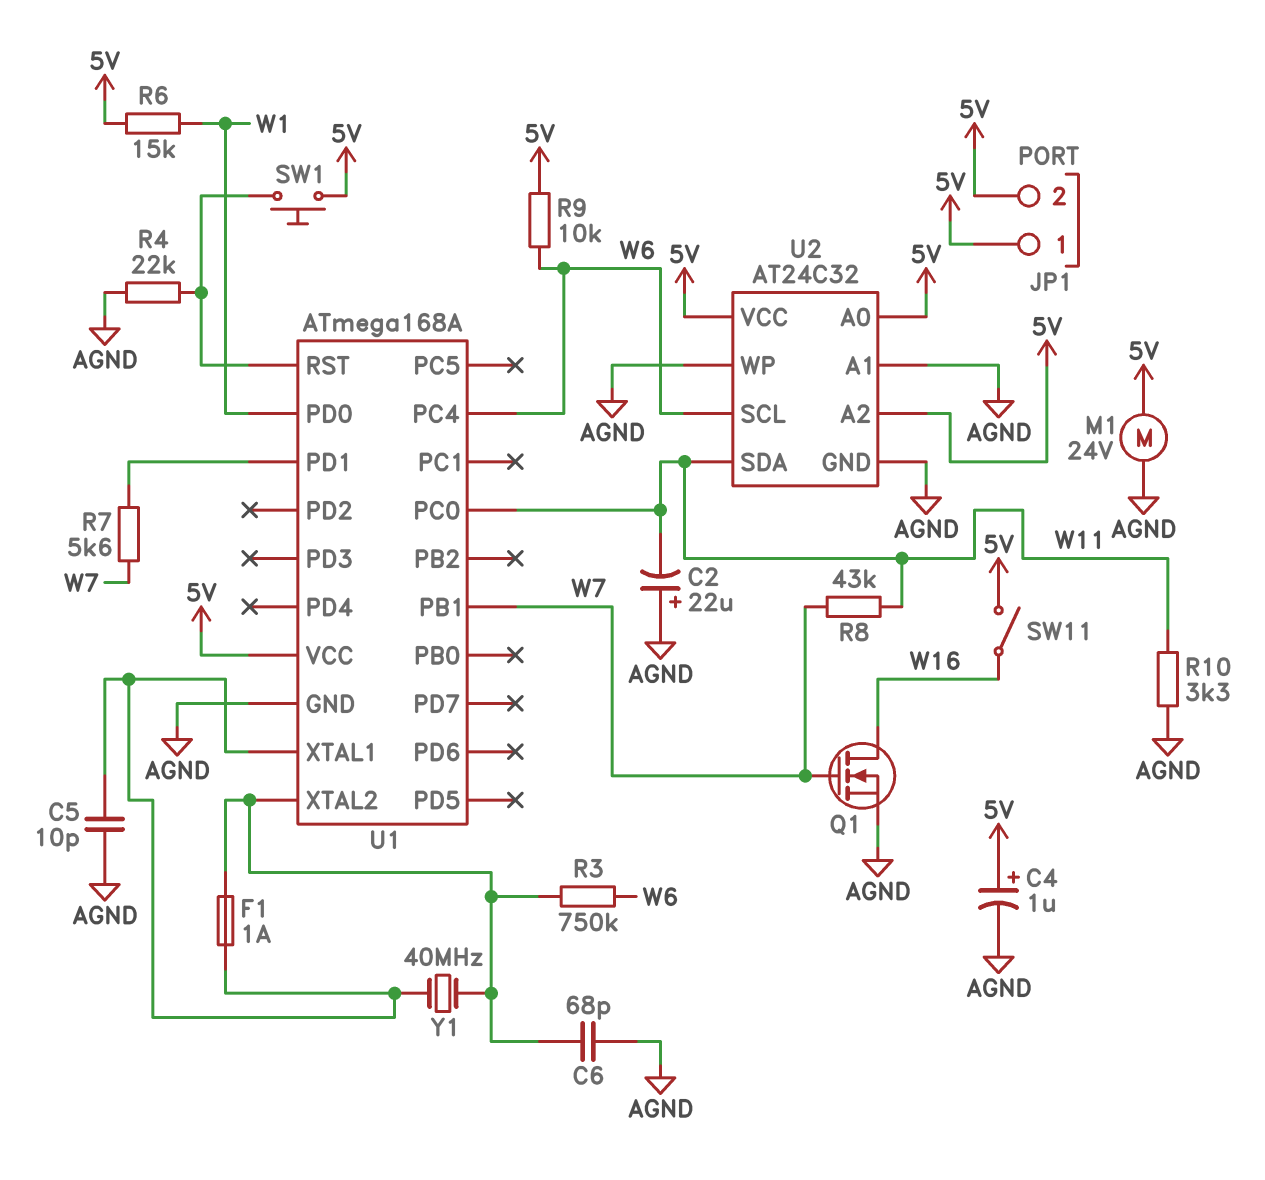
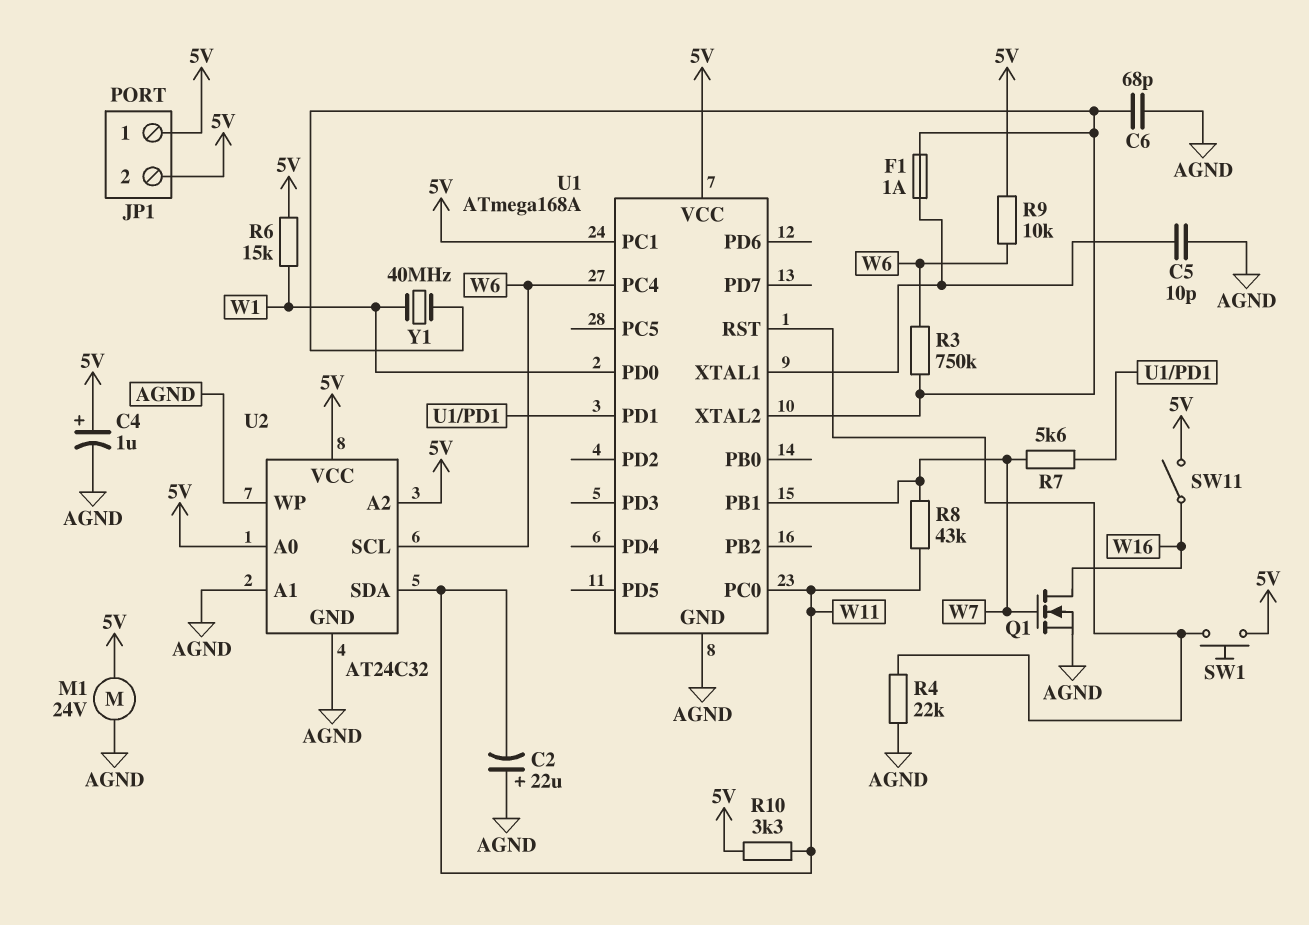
R10: 3.3k (AGND, W11) -> 3.3k (5V, W11)
U1 pin PC1: none -> 5V
Y1: 40MHz (U1/XTAL1, U1/XTAL2) -> 40MHz (U1/XTAL2, W1)

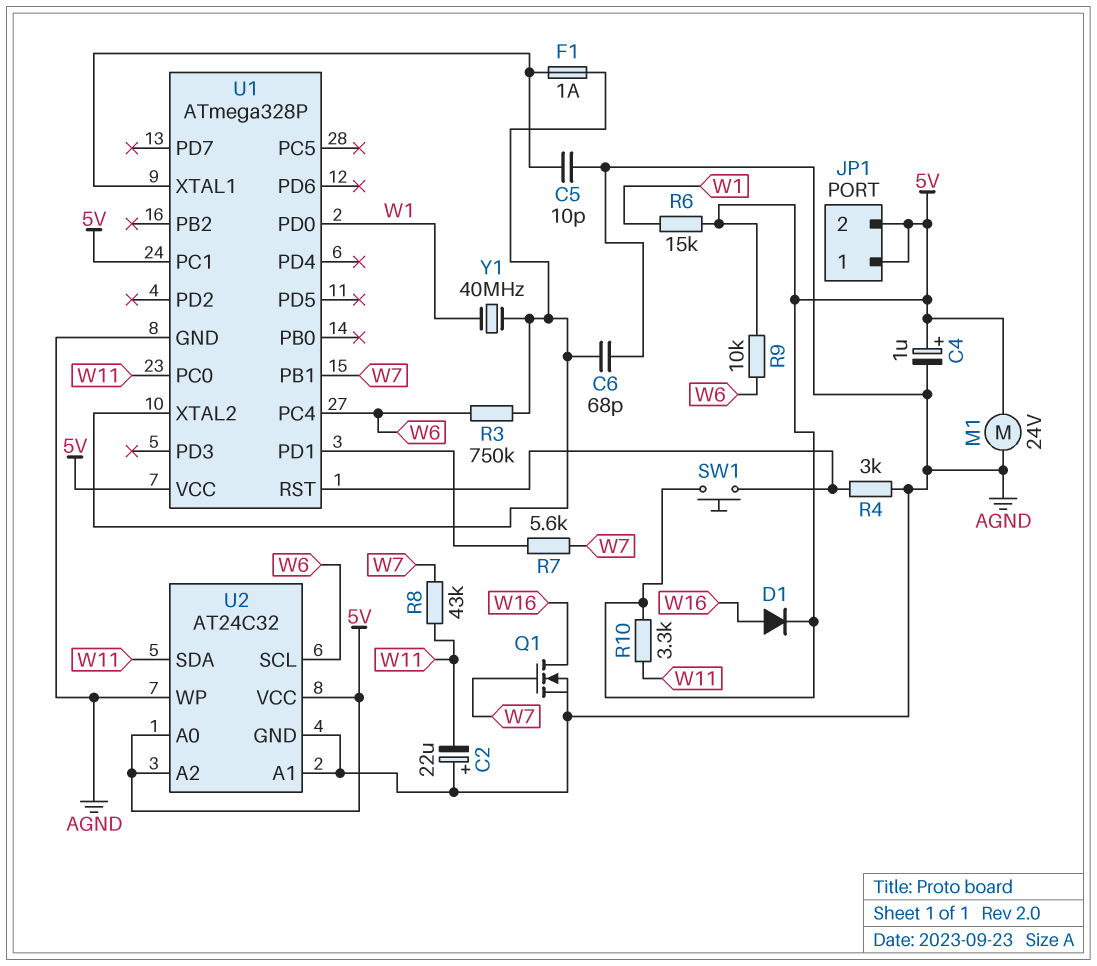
D1: none -> diode (A W16, K 5V)
R4: 22k (AGND, U1/RST) -> 3k (AGND, U1/RST)
SW11: switch (5V, W16) -> none
U1: ATmega168A -> ATmega328P

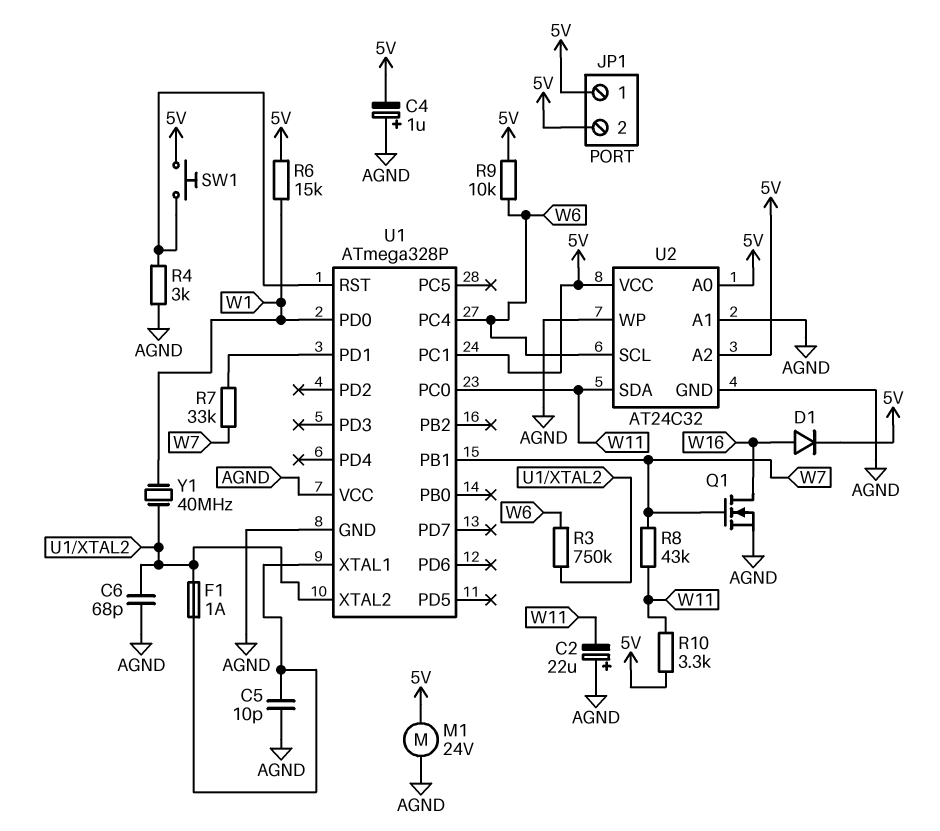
C4: 1uF (plus 5V, minus AGND) -> 1uF (plus AGND, minus 5V)
R7: 5.6k (U1/PD1, W7) -> 33k (U1/PD1, W7)
U1 pin VCC: 5V -> AGND

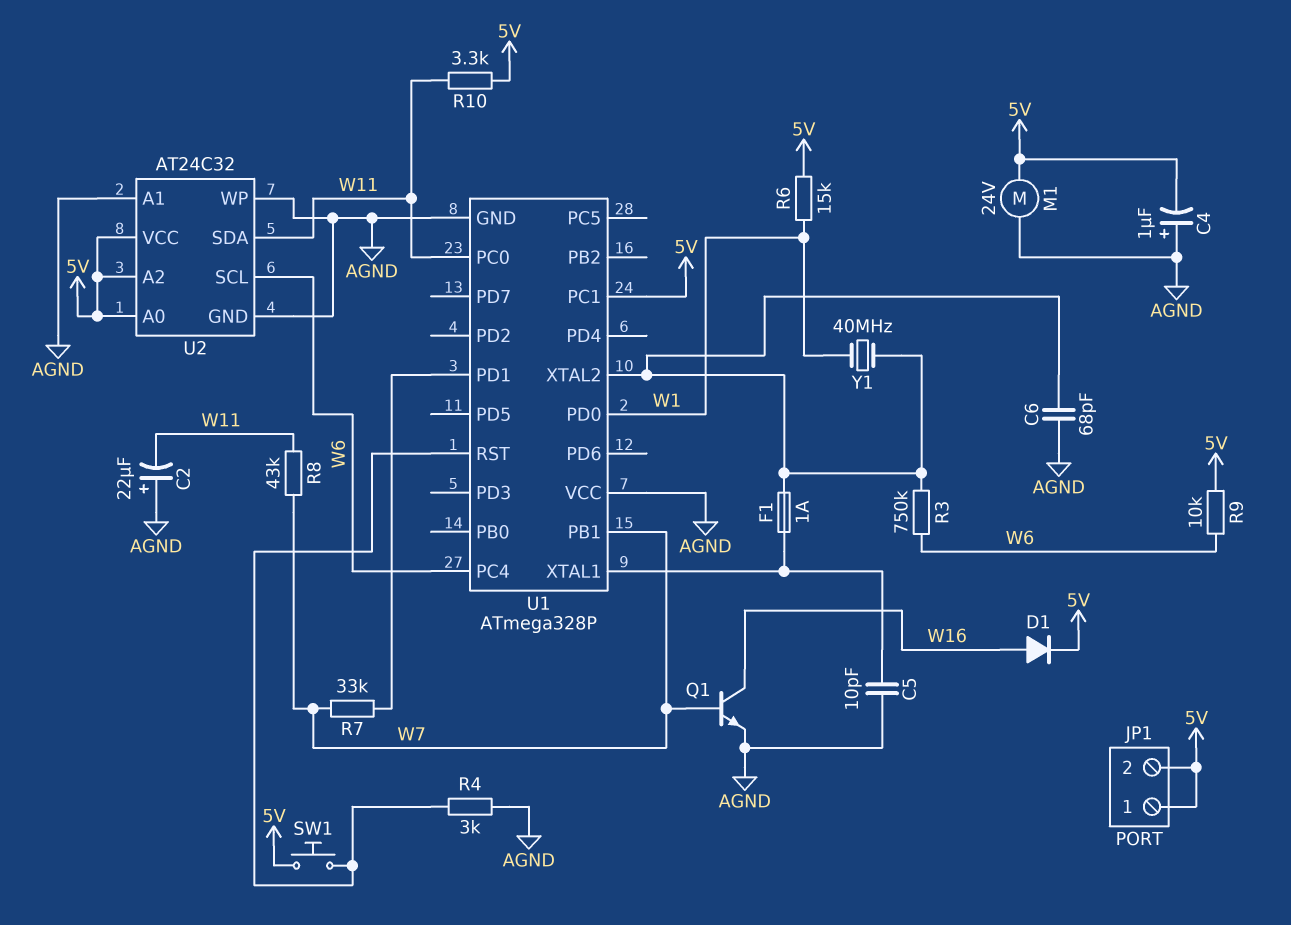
Q1: NMOS (G W7, D W16, S AGND) -> NPN (B W7, C W16, E AGND)

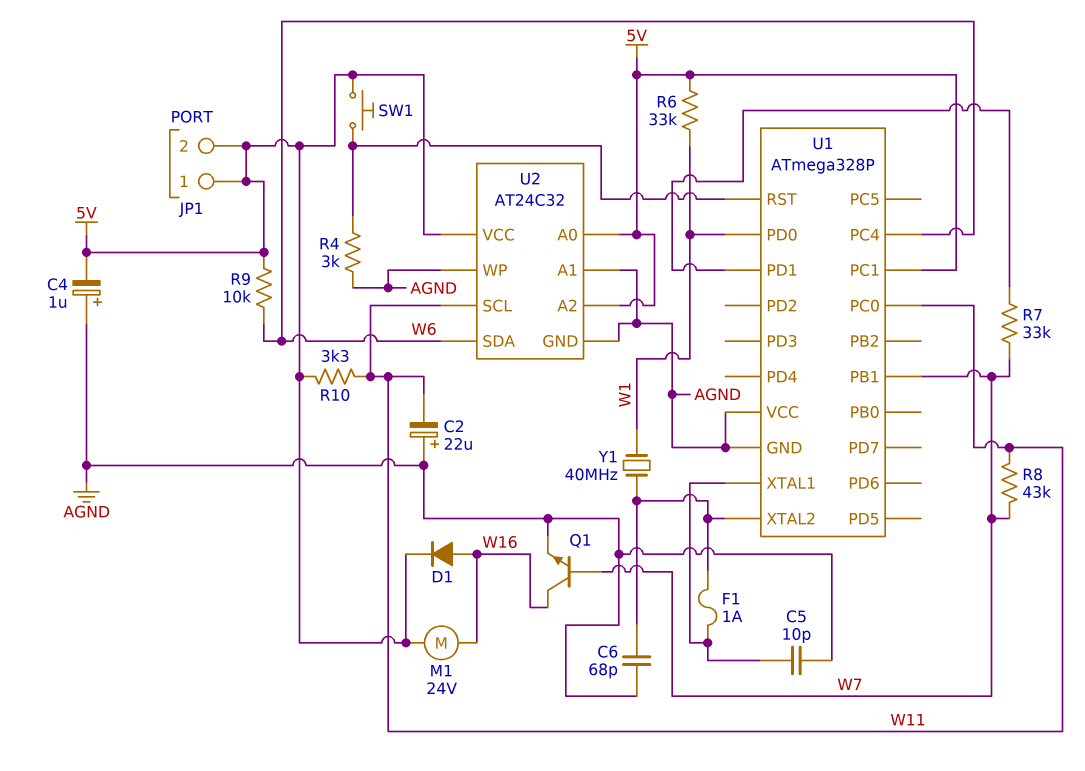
M1: motor 24V (5V, AGND) -> motor 24V (5V, W16)
R3: 750k (U1/XTAL2, W6) -> none
R6: 15k (5V, W1) -> 33k (5V, W1)
U2 pin SCL: W6 -> W11
U2 pin SDA: W11 -> W6

